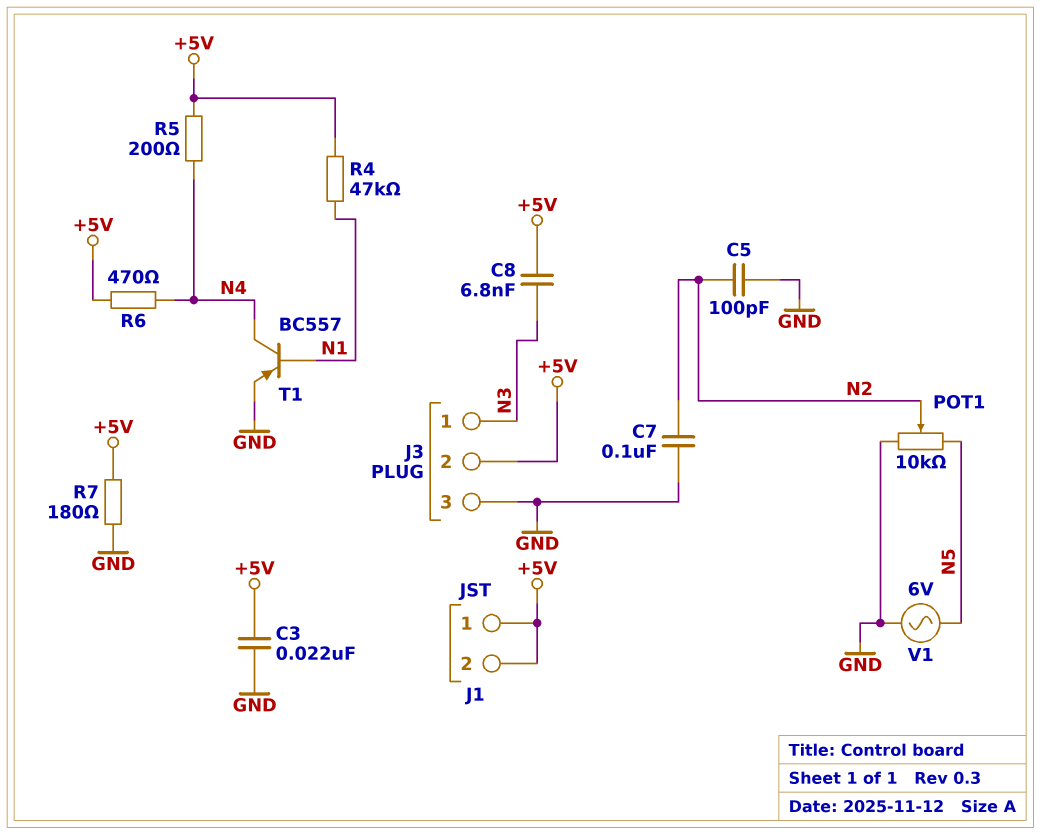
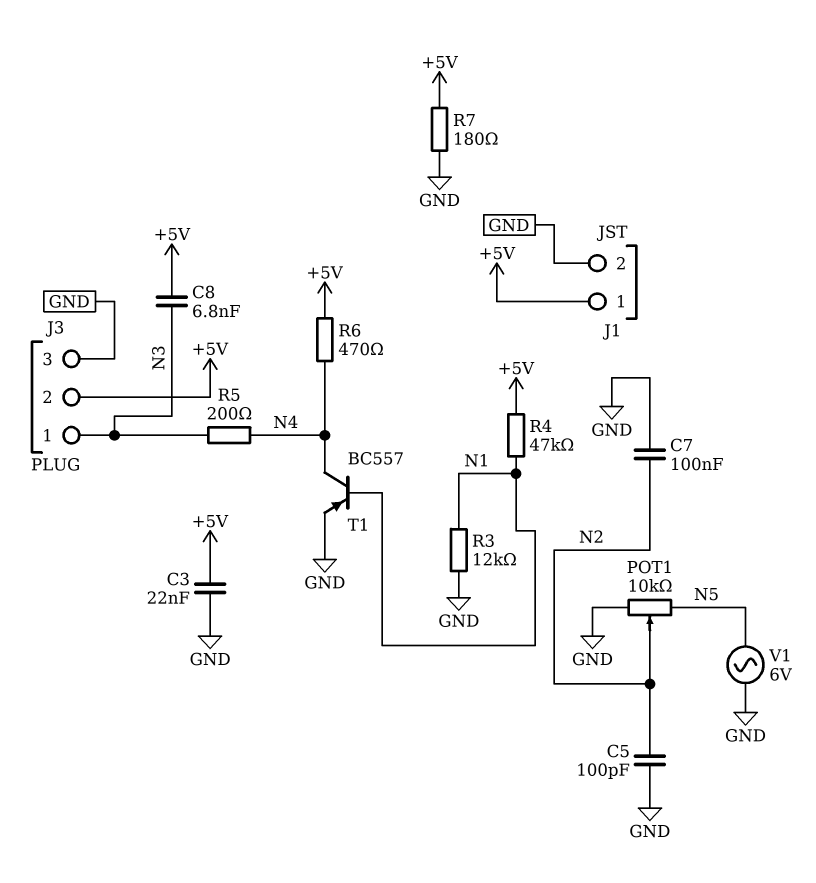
J1 pin 2: +5V -> GND
R3: none -> 12k (GND, N1)
R5: 200 (+5V, N4) -> 200 (N3, N4)

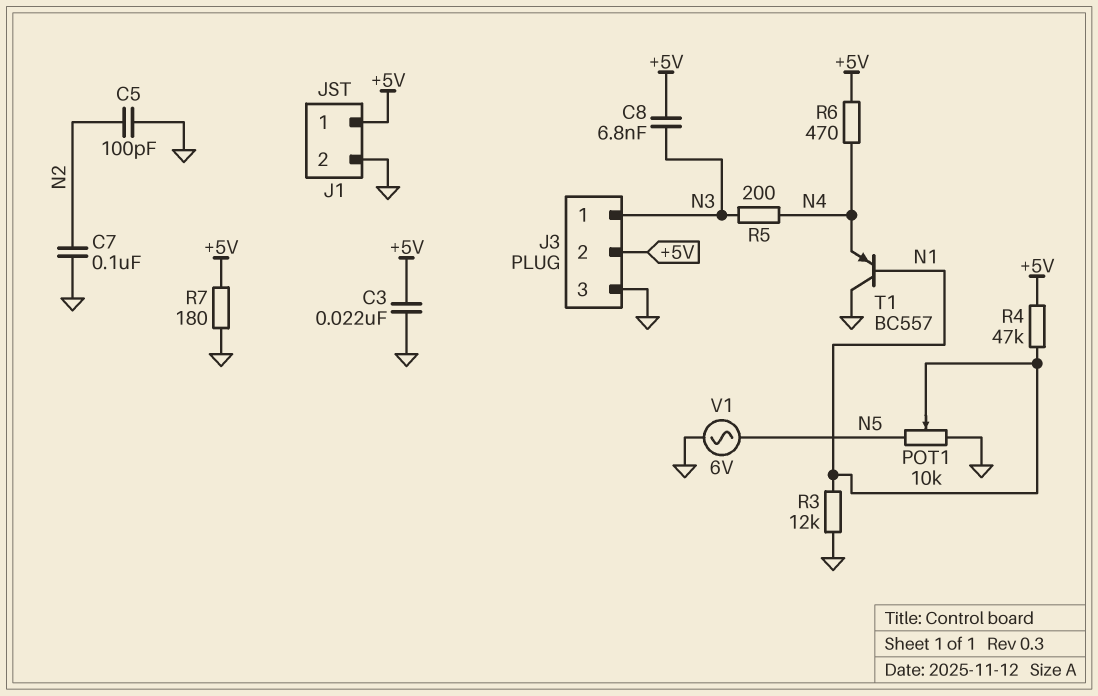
POT1: 10k (GND, N5, wiper N2) -> 10k (GND, N5, wiper N1)
T1: PNP BC557 (B N1, C N4, E GND) -> PNP BC557 (B N1, C GND, E N4)

